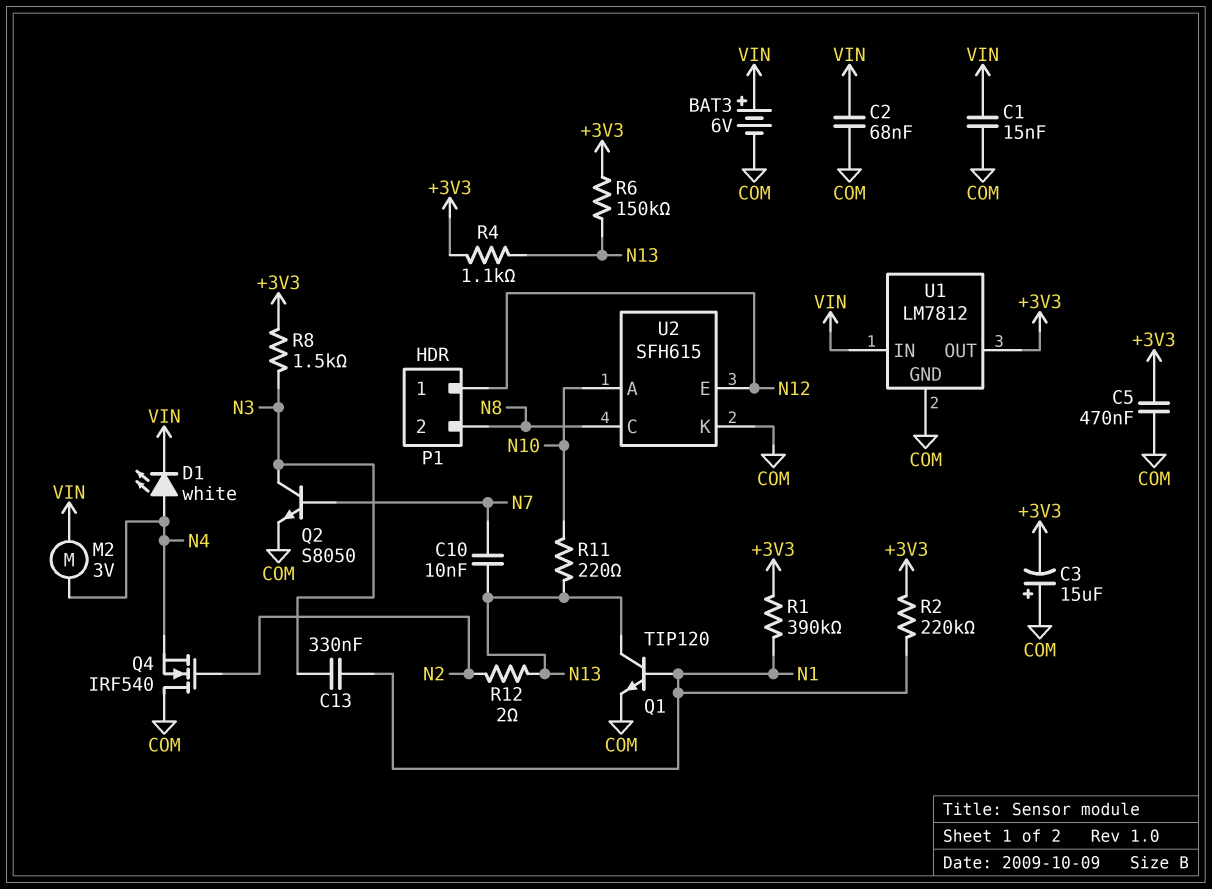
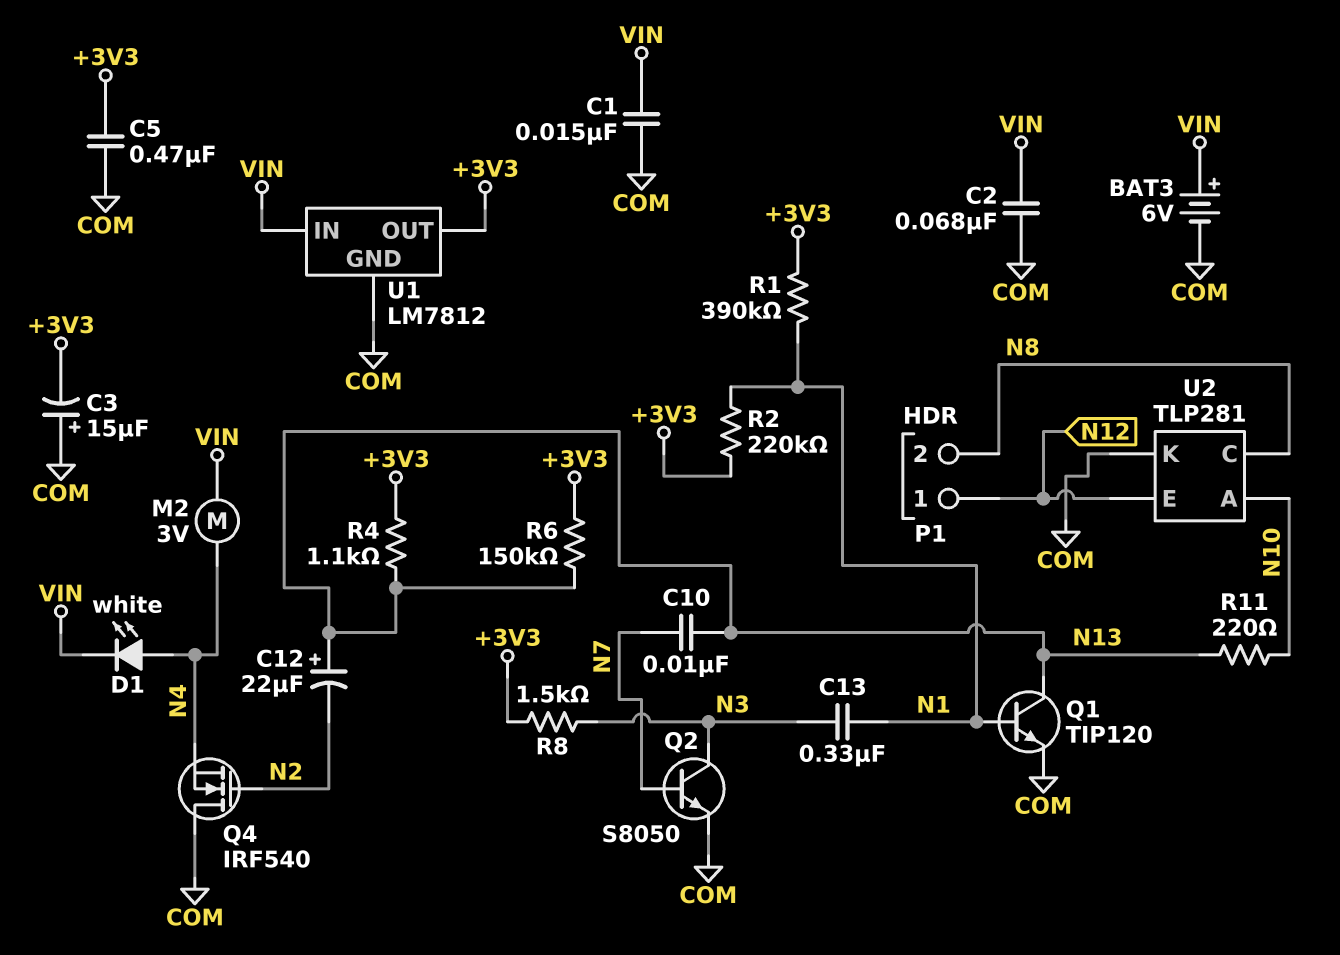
C12: none -> 22uF (plus N13, minus N2)
R12: 2 (N2, N13) -> none
U2: SFH615 -> TLP281

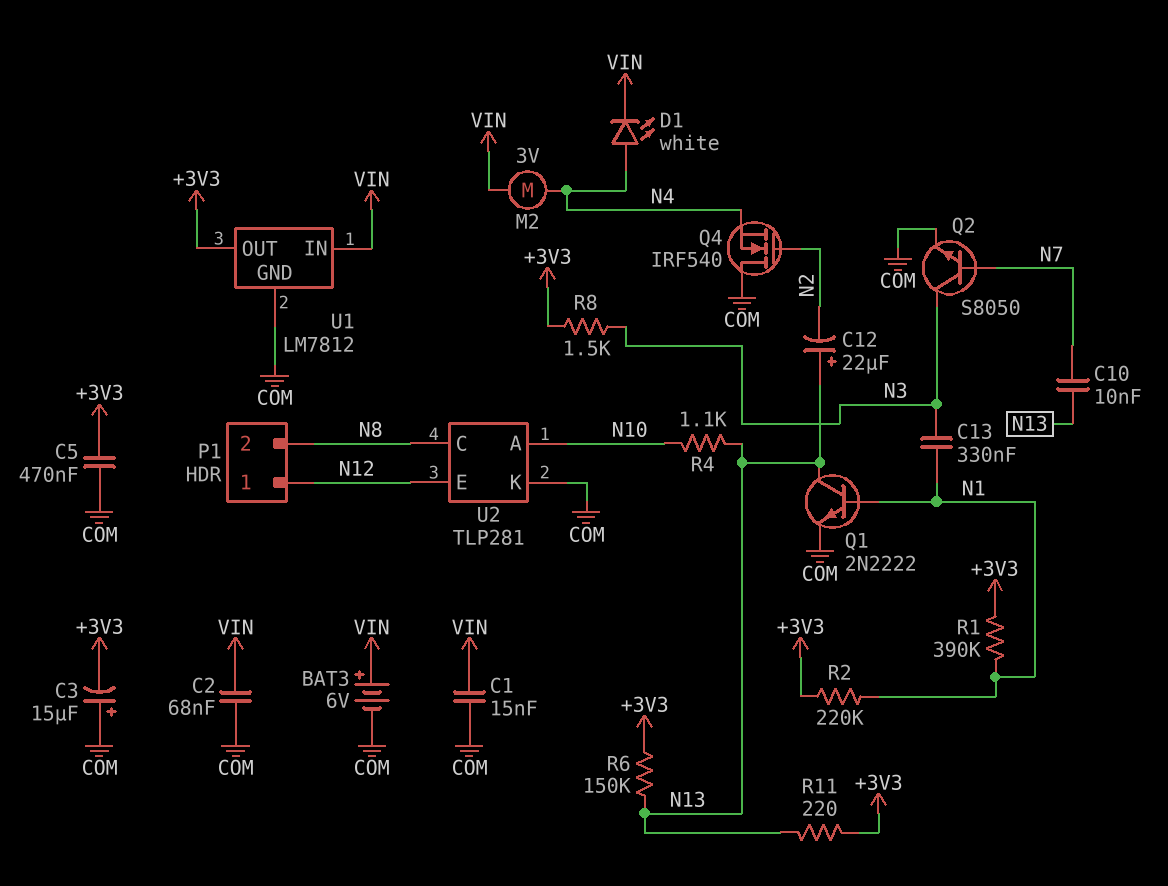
Q1: NPN TIP120 (B N1, C N13, E COM) -> NPN 2N2222 (B N1, C N13, E COM)
R4: 1.1k (+3V3, N13) -> 1.1k (N10, N13)
R11: 220 (N10, N13) -> 220 (+3V3, N13)

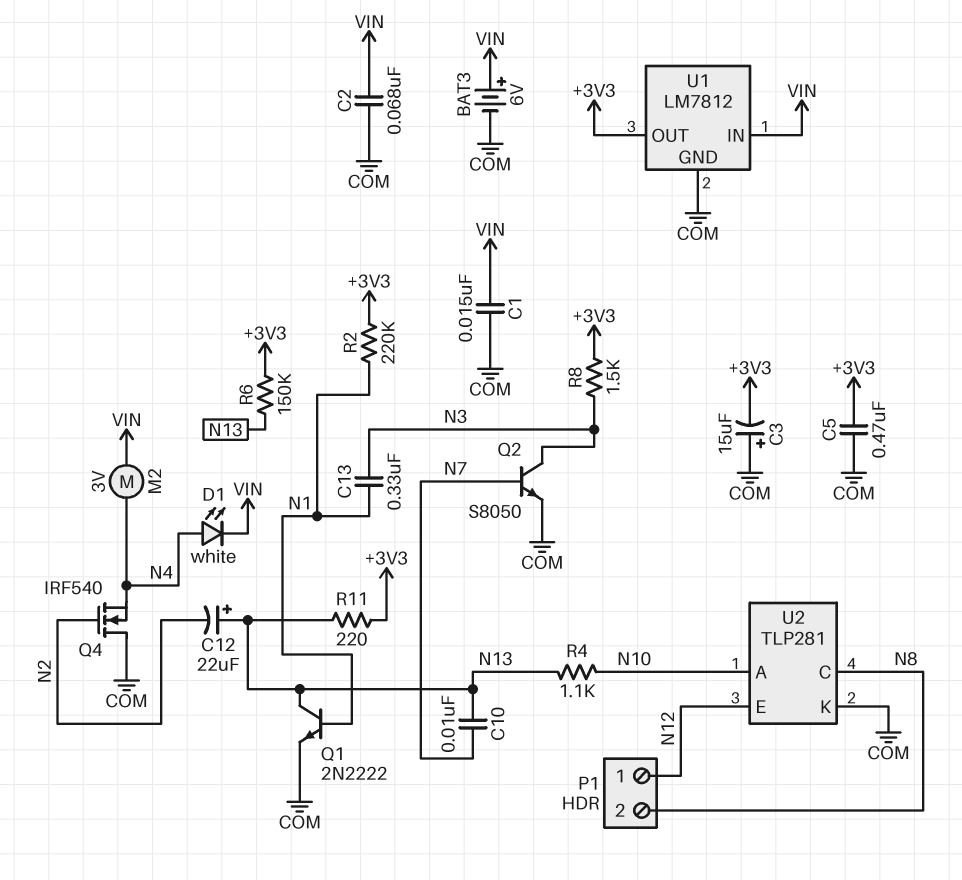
R1: 390k (+3V3, N1) -> none

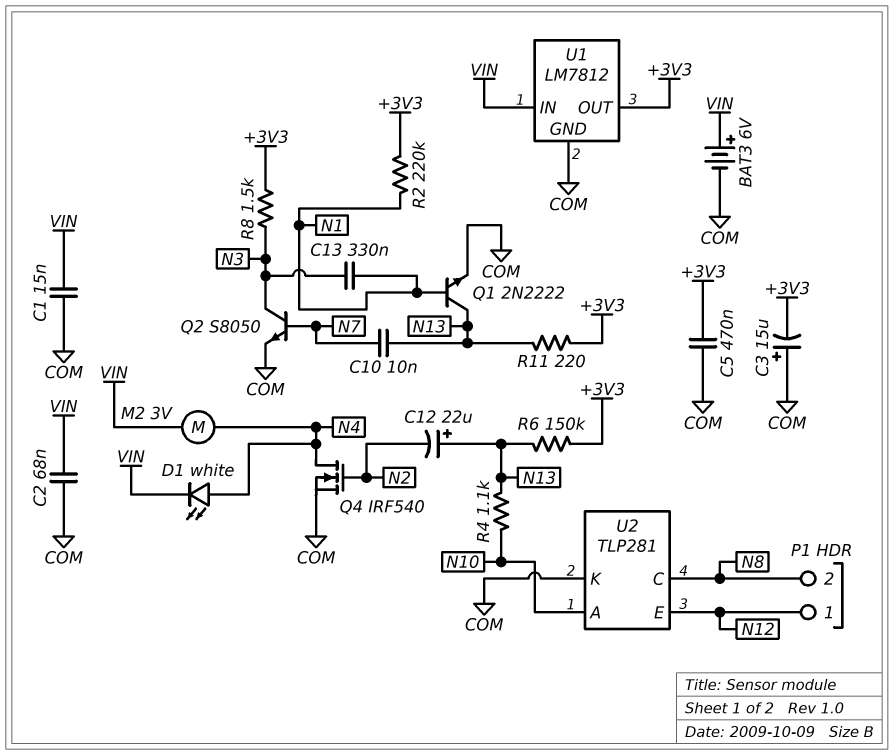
Q4: NMOS IRF540 (G N2, D COM, S N4) -> NMOS IRF540 (G N2, D N4, S COM)

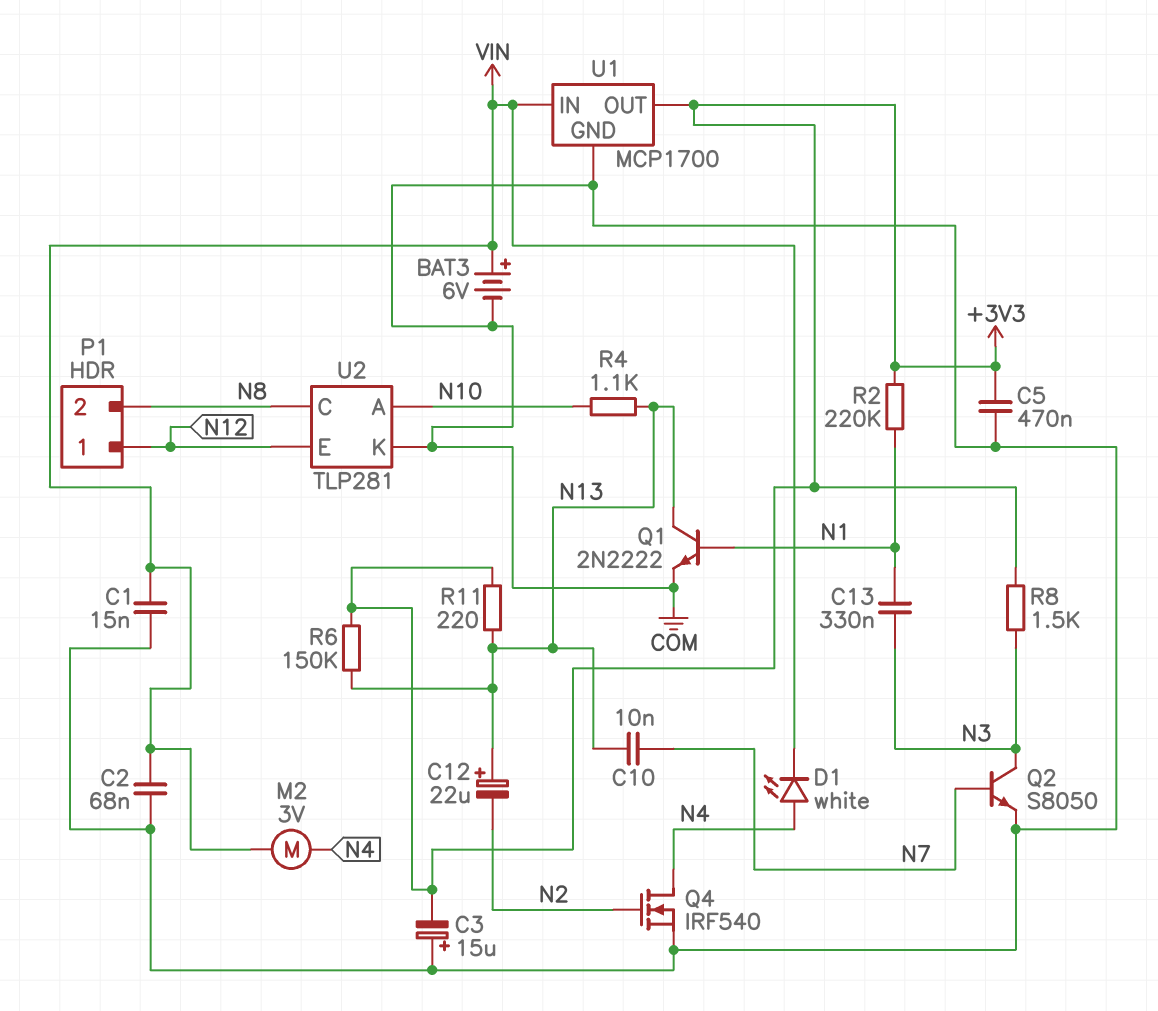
U1: LM7812 -> MCP1700

